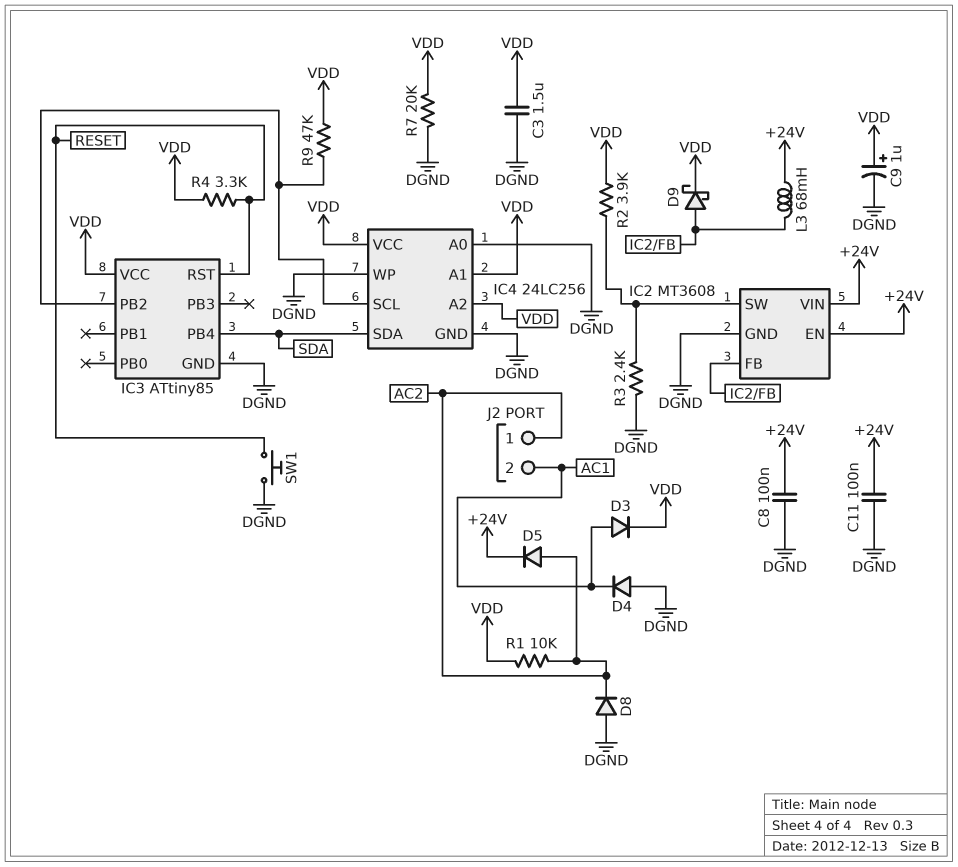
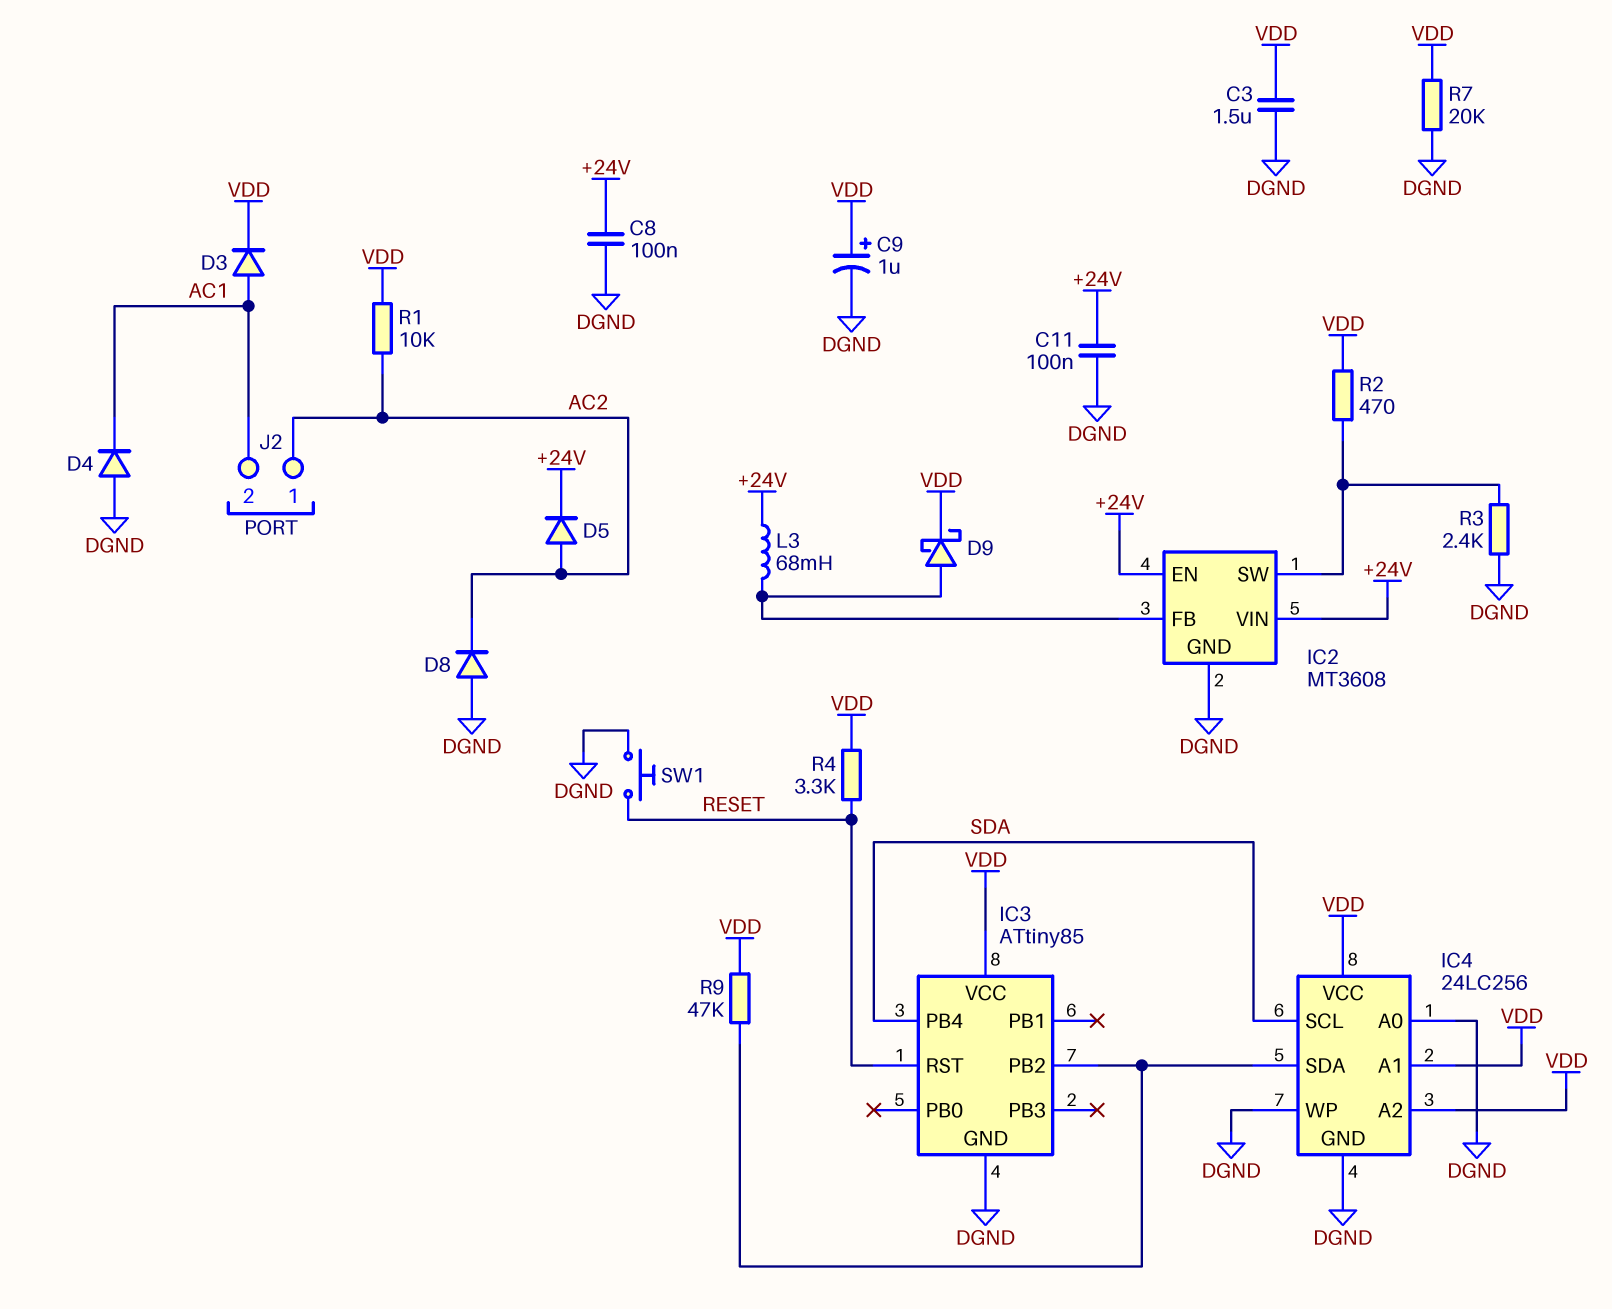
IC4 pin SCL: IC3/PB2 -> SDA
IC4 pin SDA: SDA -> IC3/PB2
R2: 3.9k (IC2/SW, VDD) -> 470 (IC2/SW, VDD)

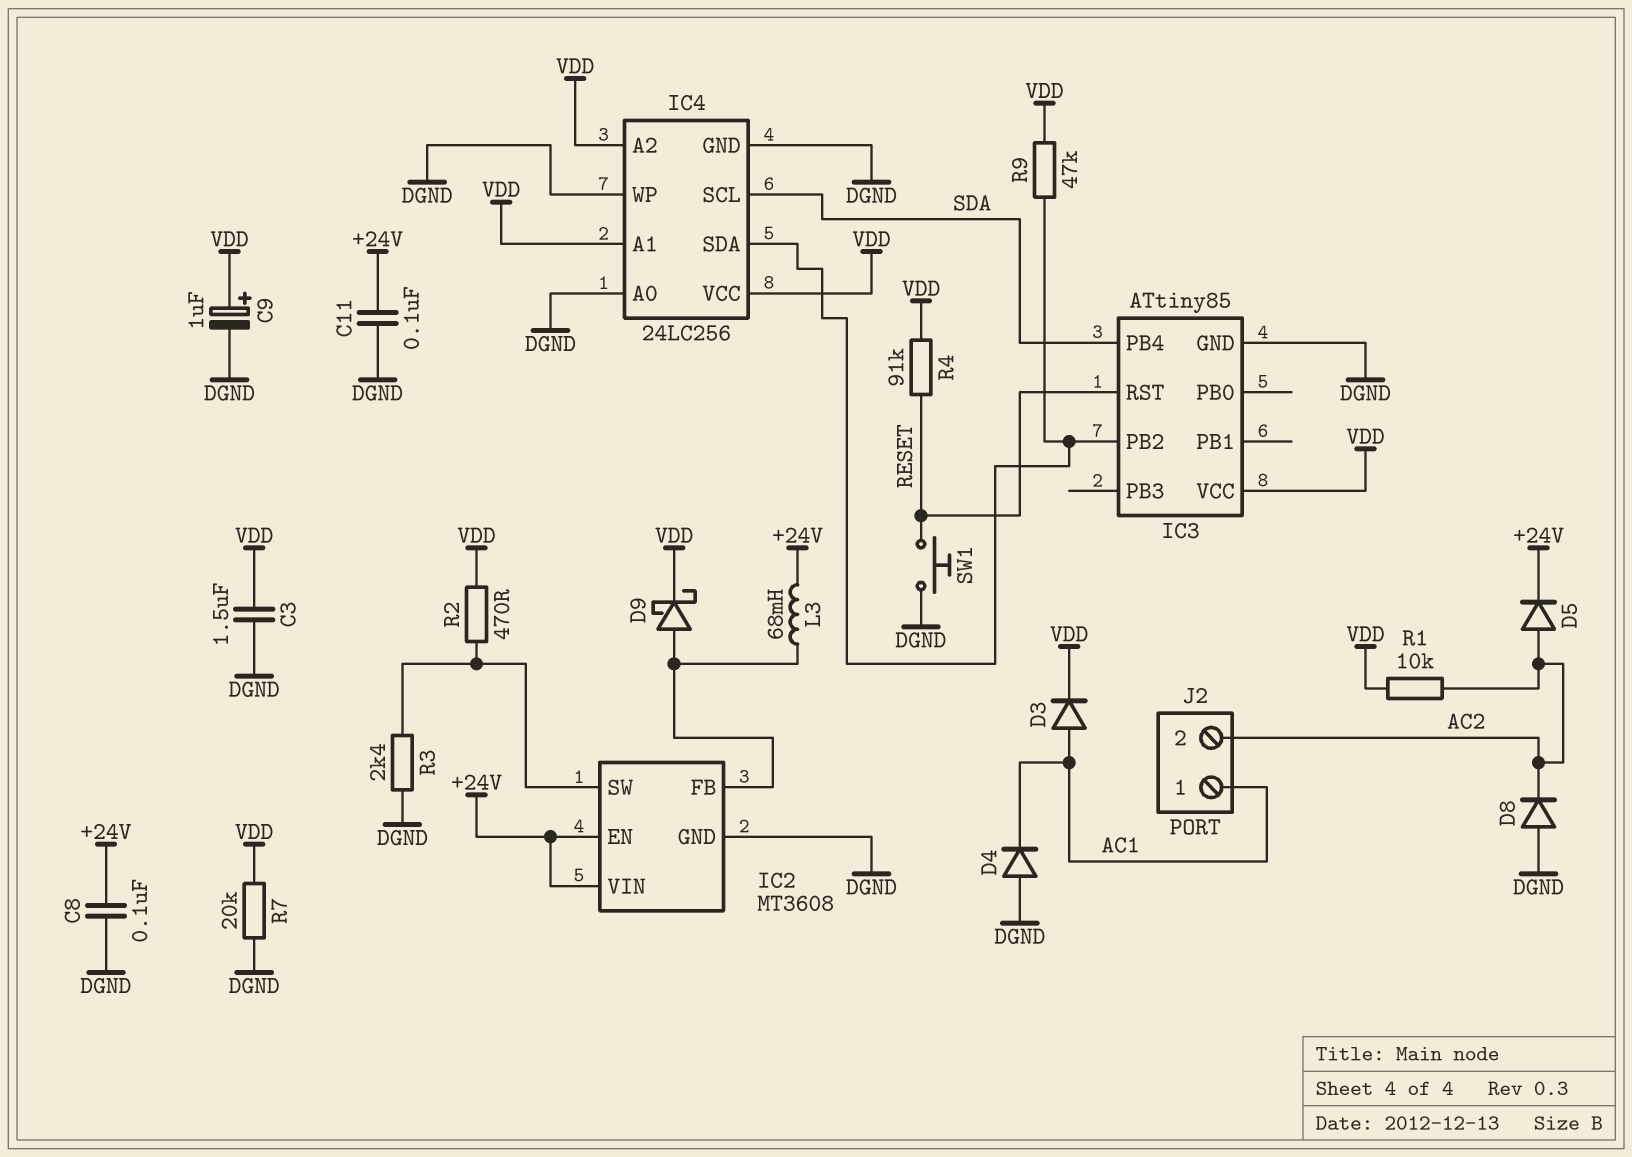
J2 pin 1: AC2 -> AC1
J2 pin 2: AC1 -> AC2
R4: 3.3k (RESET, VDD) -> 91k (RESET, VDD)

